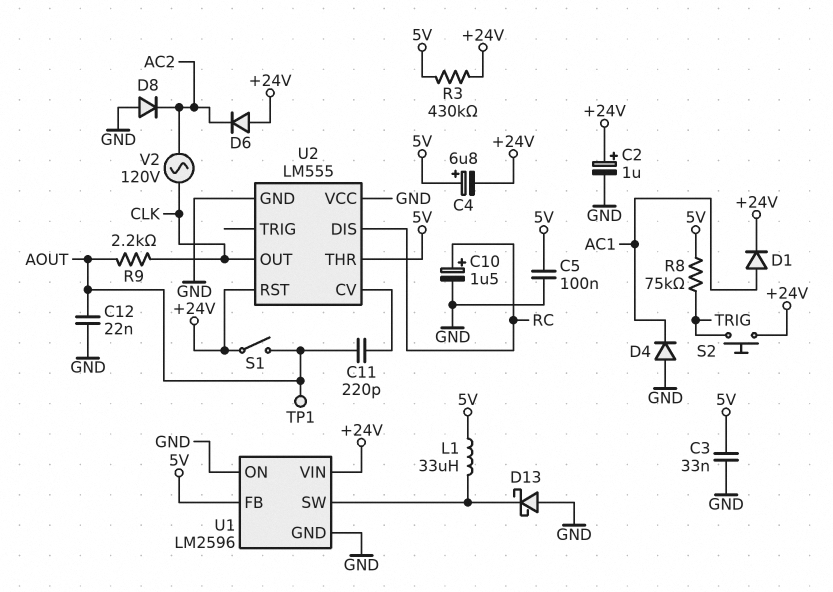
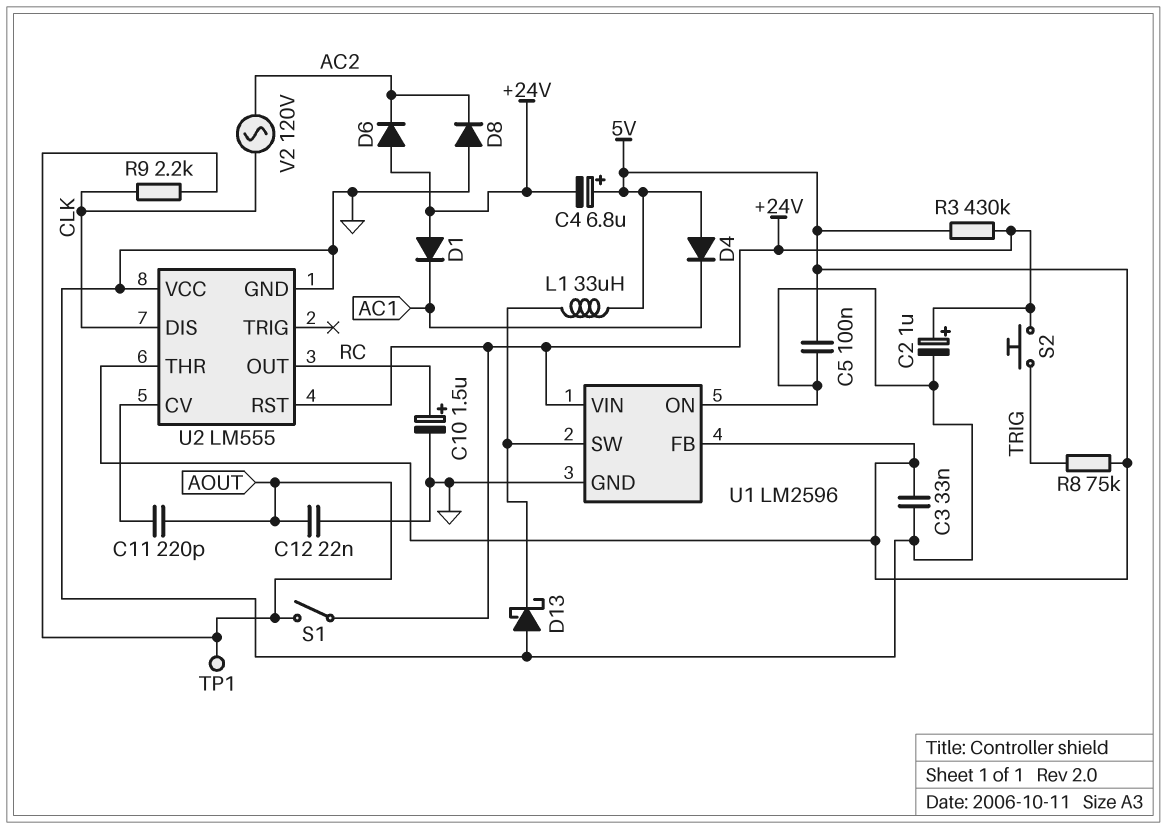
D1: diode (A AC1, K +24V) -> diode (A +24V, K AC1)
D4: diode (A GND, K AC1) -> diode (A 5V, K AC1)
U2 pin DIS: RC -> CLK
U2 pin OUT: CLK -> RC

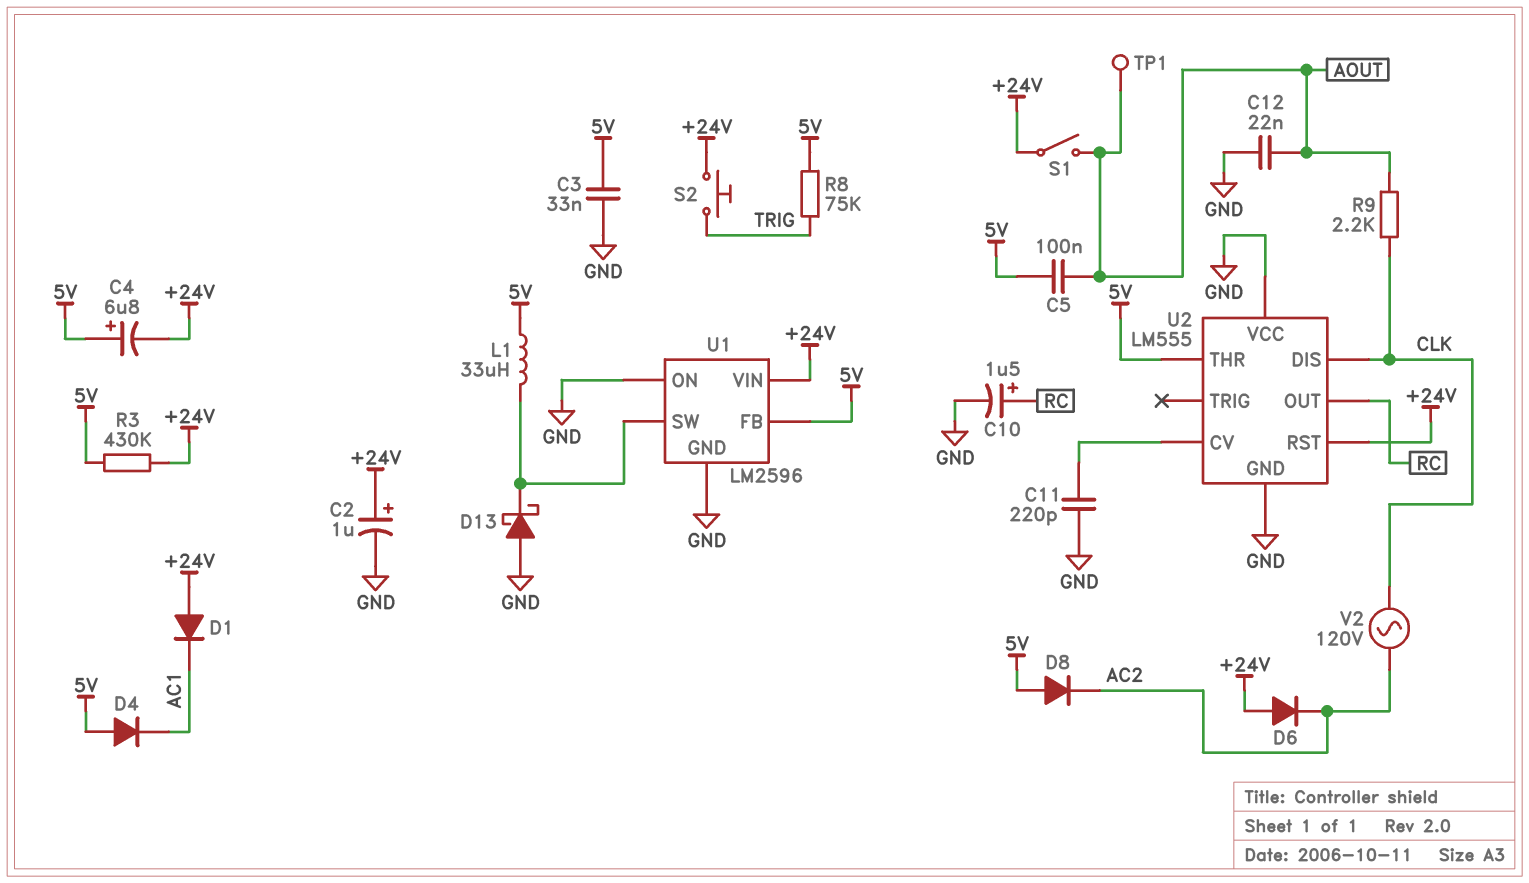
C5: 100nF (5V, GND) -> 100nF (5V, AOUT)
C11: 220pF (AOUT, U2/CV) -> 220pF (GND, U2/CV)
D8: diode (A GND, K AC2) -> diode (A 5V, K AC2)

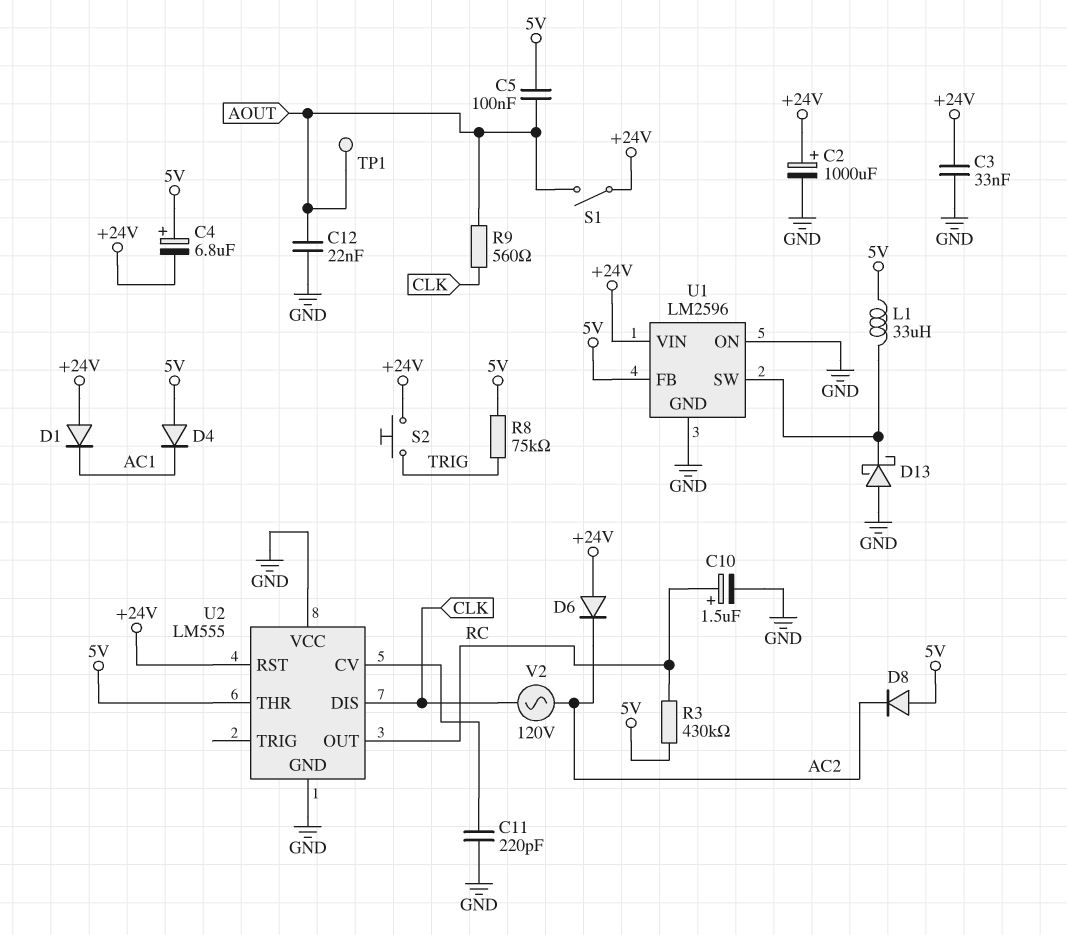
C2: 1uF (plus +24V, minus GND) -> 1000uF (plus +24V, minus GND)
C3: 33nF (5V, GND) -> 33nF (+24V, GND)
R3: 430k (+24V, 5V) -> 430k (5V, RC)
R9: 2.2k (AOUT, CLK) -> 560 (AOUT, CLK)

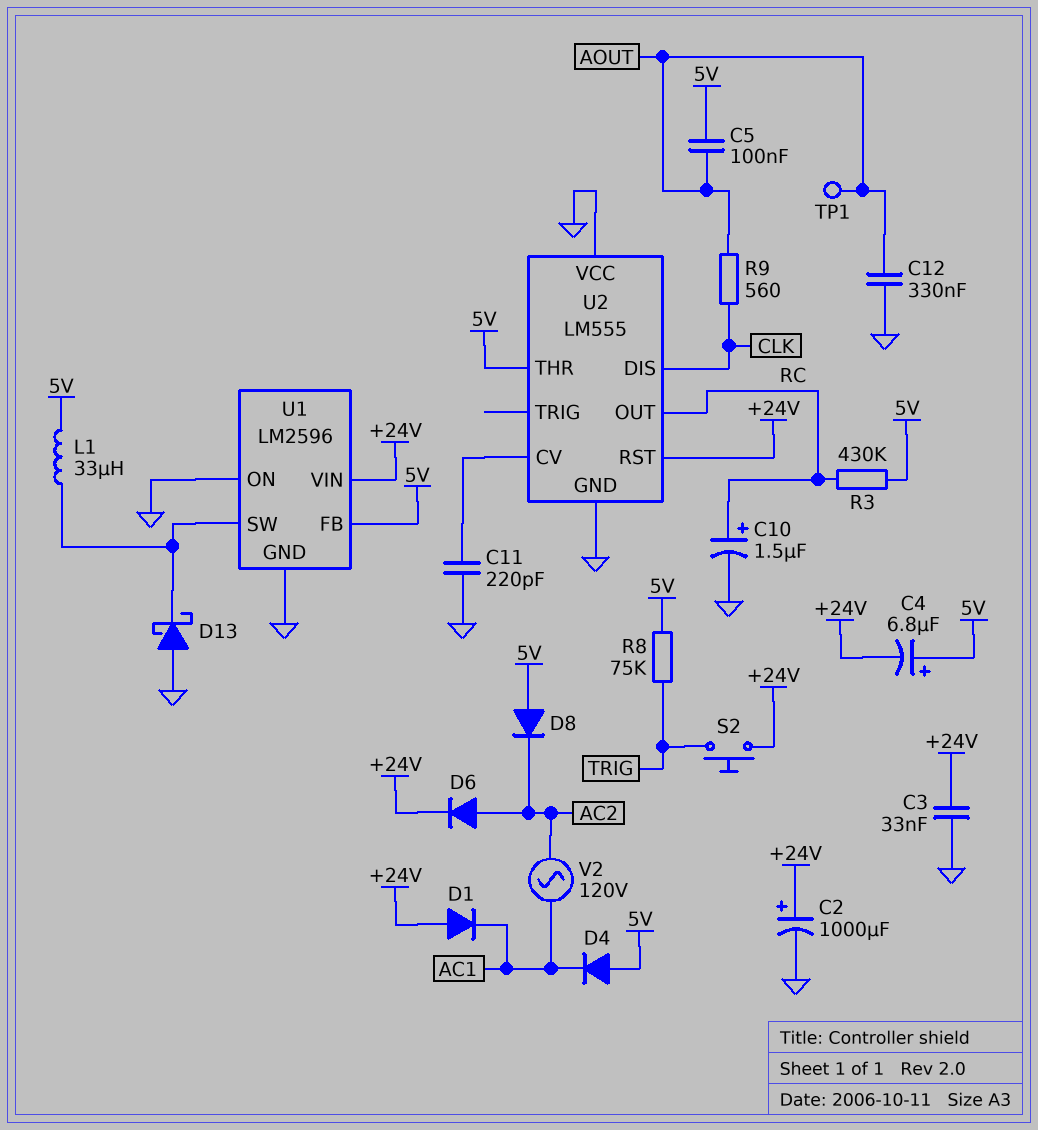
C12: 22nF (AOUT, GND) -> 330nF (AOUT, GND)
D6: diode (A +24V, K AC2) -> diode (A AC2, K +24V)
S1: switch (+24V, AOUT) -> none
V2: AC 120V (AC2, CLK) -> AC 120V (AC1, AC2)

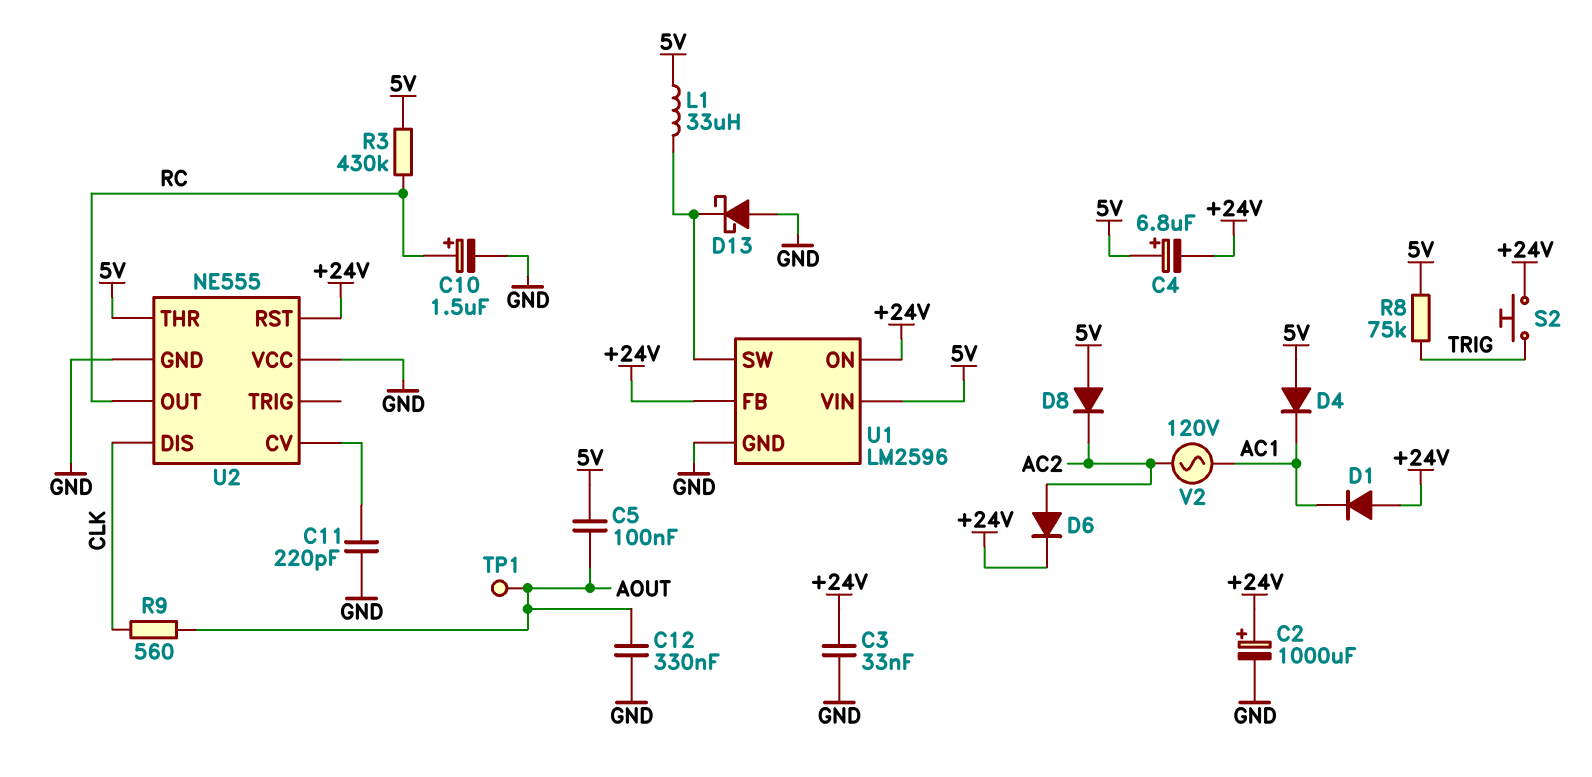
U1 pin FB: 5V -> +24V
U1 pin ON: GND -> +24V
U1 pin VIN: +24V -> 5V
U2: LM555 -> NE555

